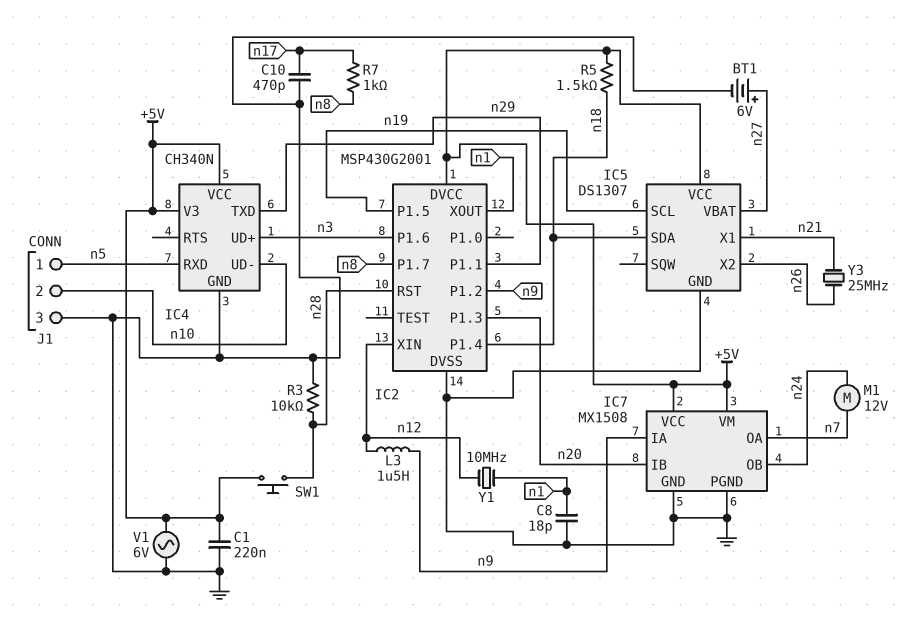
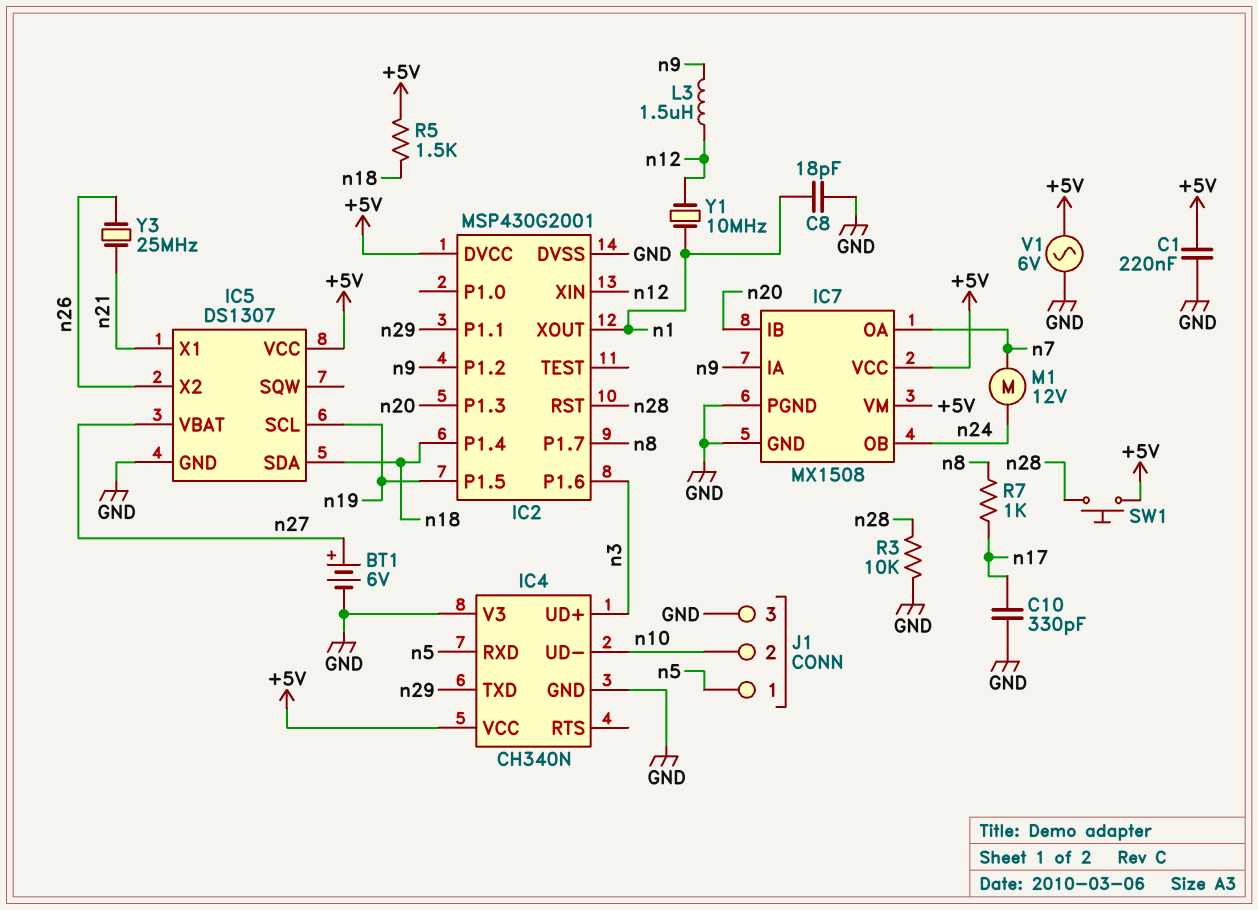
C10: 470pF (GND, n17) -> 330pF (GND, n17)
IC4 pin V3: +5V -> GND

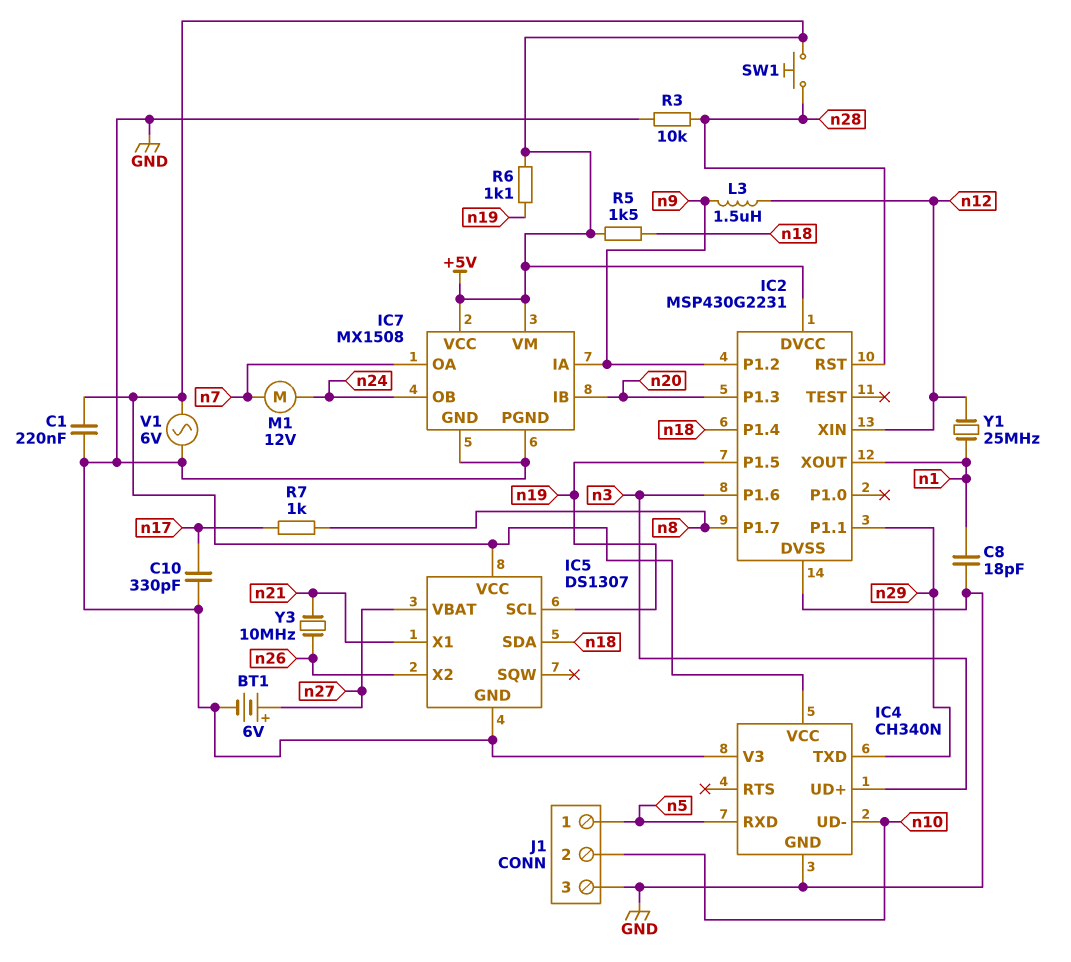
IC2: MSP430G2001 -> MSP430G2231
R6: none -> 1.1k (+5V, n19)
Y1: 10MHz (n1, n12) -> 25MHz (n1, n12)
Y3: 25MHz (n21, n26) -> 10MHz (n21, n26)

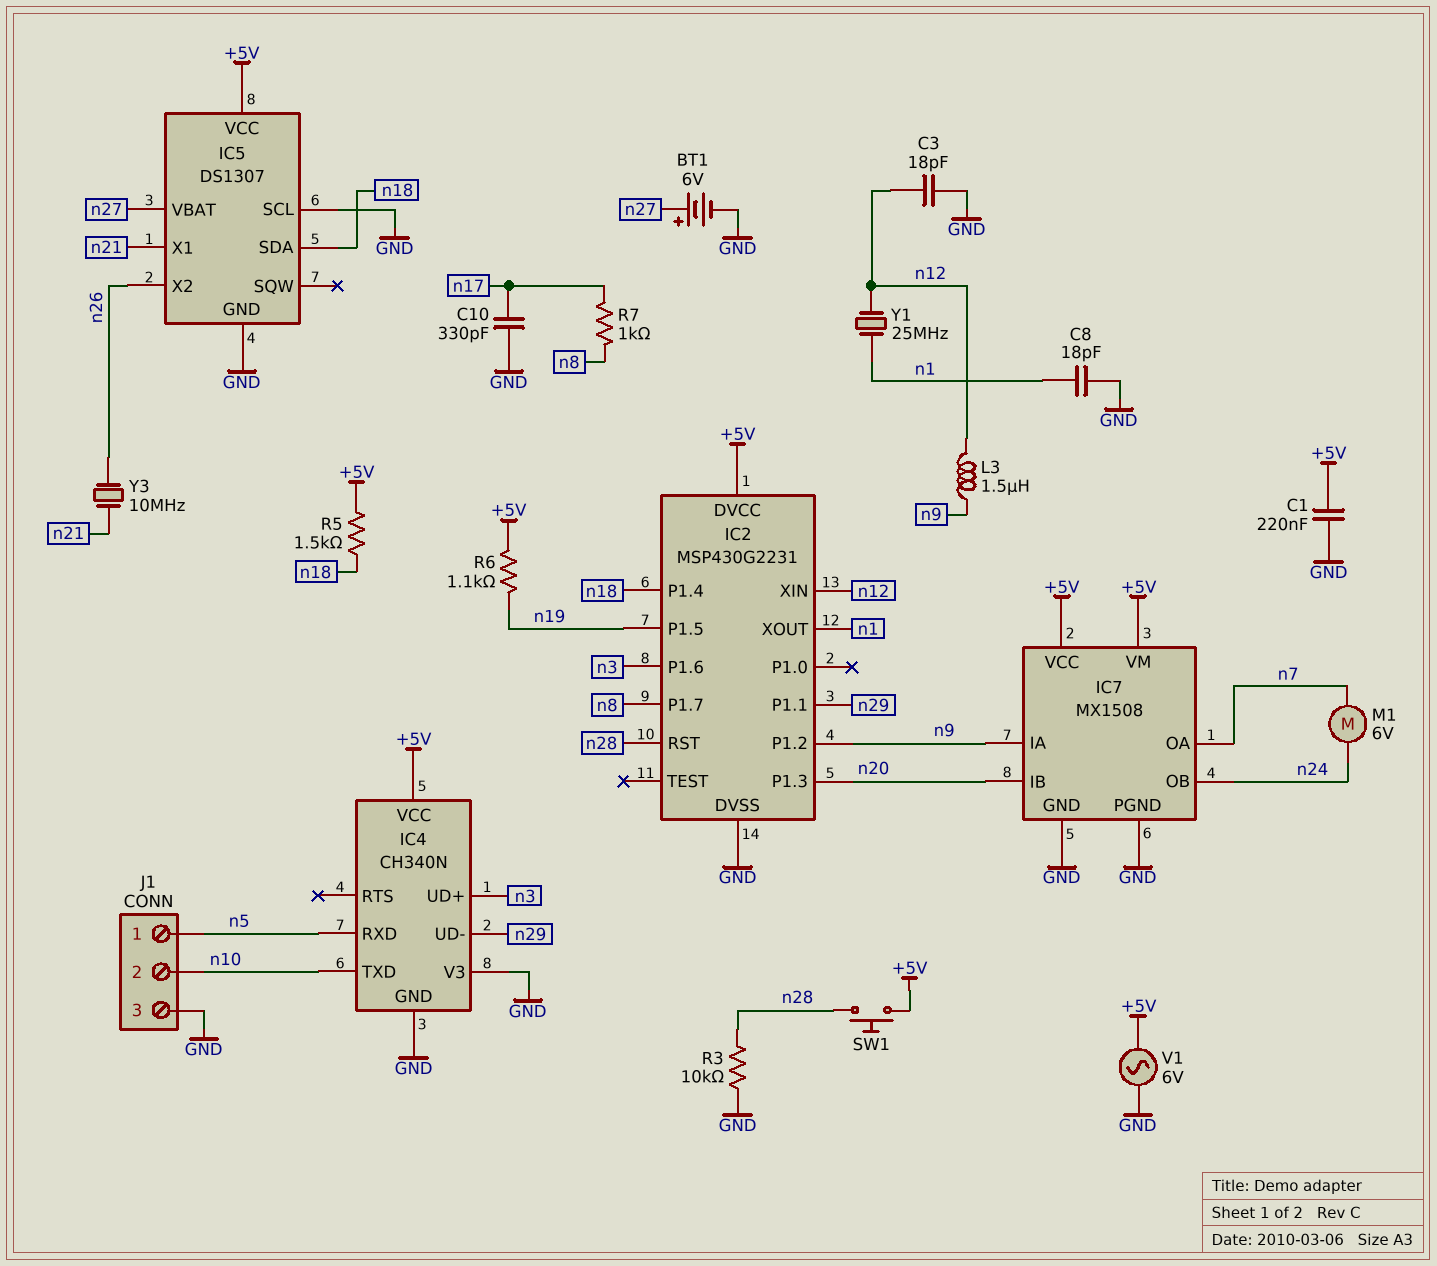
C3: none -> 18pF (GND, n12)
IC4 pin TXD: n29 -> n10
IC4 pin UD-: n10 -> n29
IC5 pin SCL: n19 -> GND
M1: motor 12V (n7, n24) -> motor 6V (n7, n24)

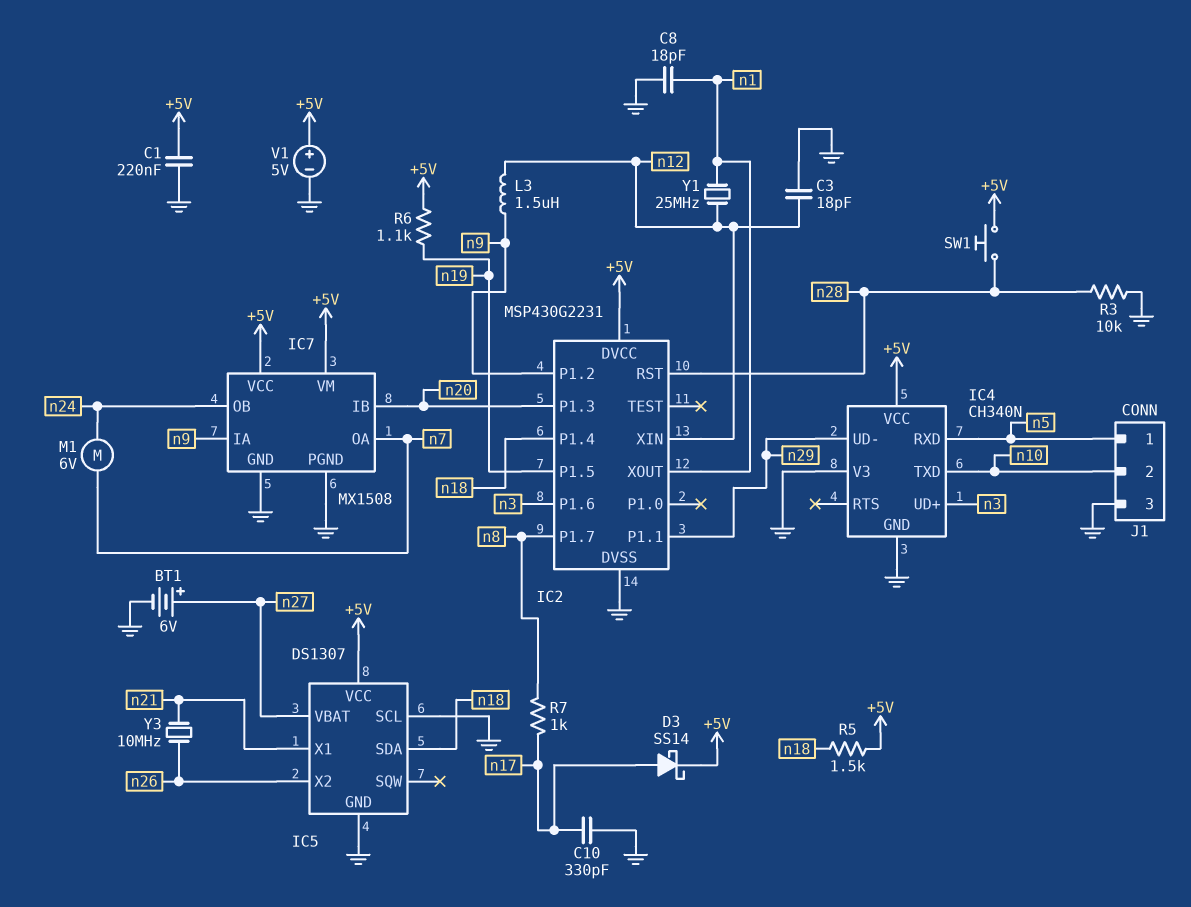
D3: none -> schottky SS14 (A n17, K +5V)
V1: AC 6V (+5V, GND) -> 5V (plus +5V, minus GND)

